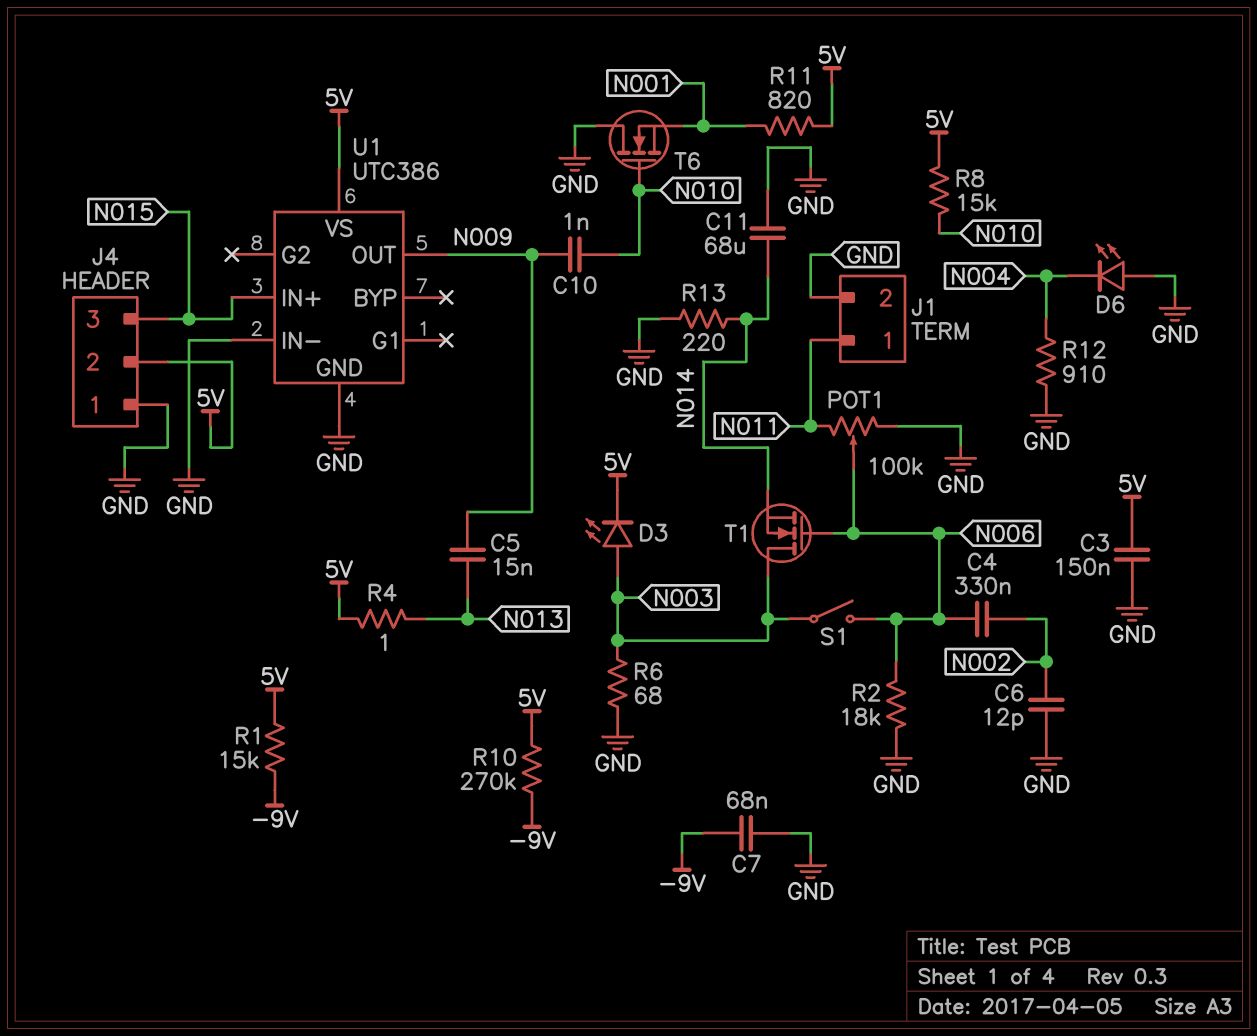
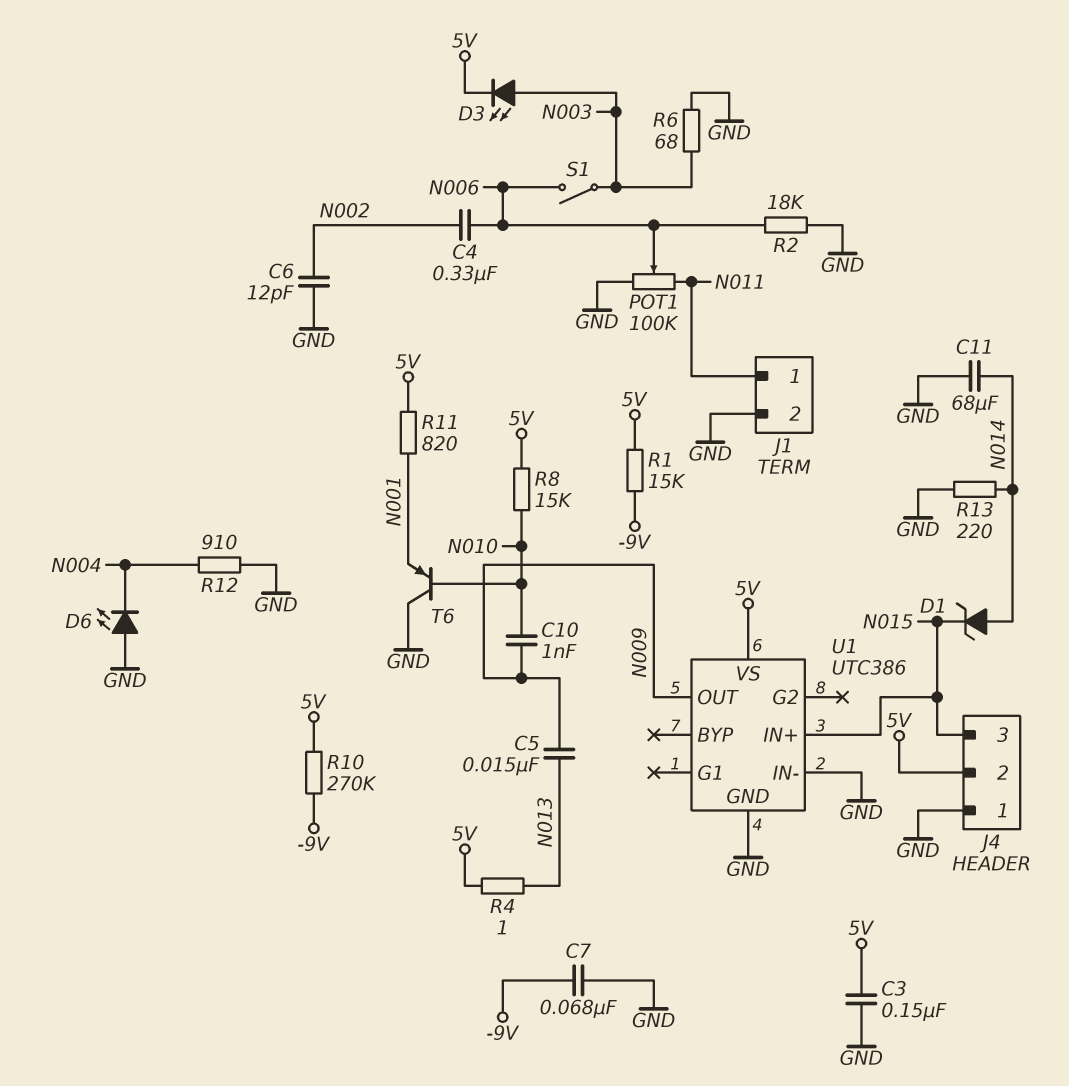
D1: none -> zener (A N014, K N015)
T1: NMOS (G N006, D N003, S N014) -> none
T6: NMOS (G N010, D GND, S N001) -> PNP (B N010, C GND, E N001)

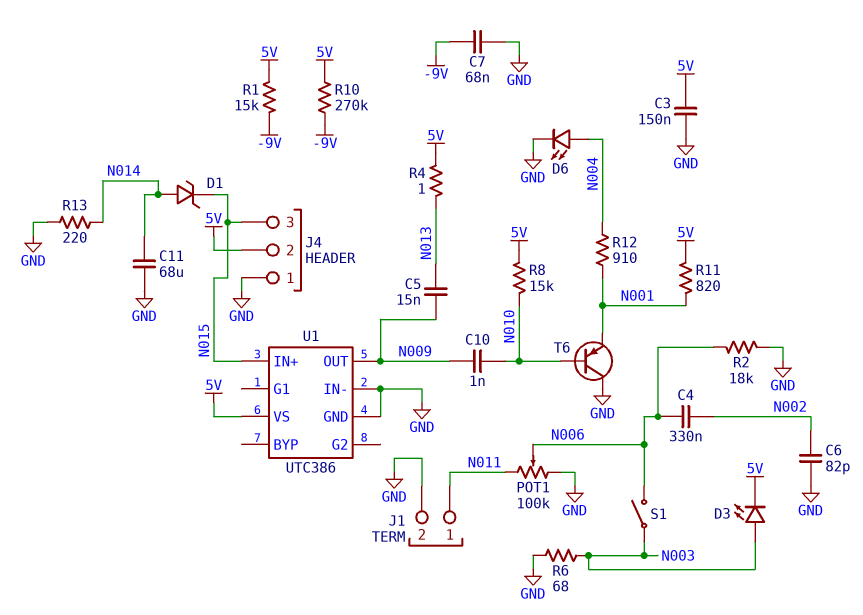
C6: 12pF (GND, N002) -> 82pF (GND, N002)
D6: LED (A GND, K N004) -> LED (A N004, K GND)
R12: 910 (GND, N004) -> 910 (N001, N004)

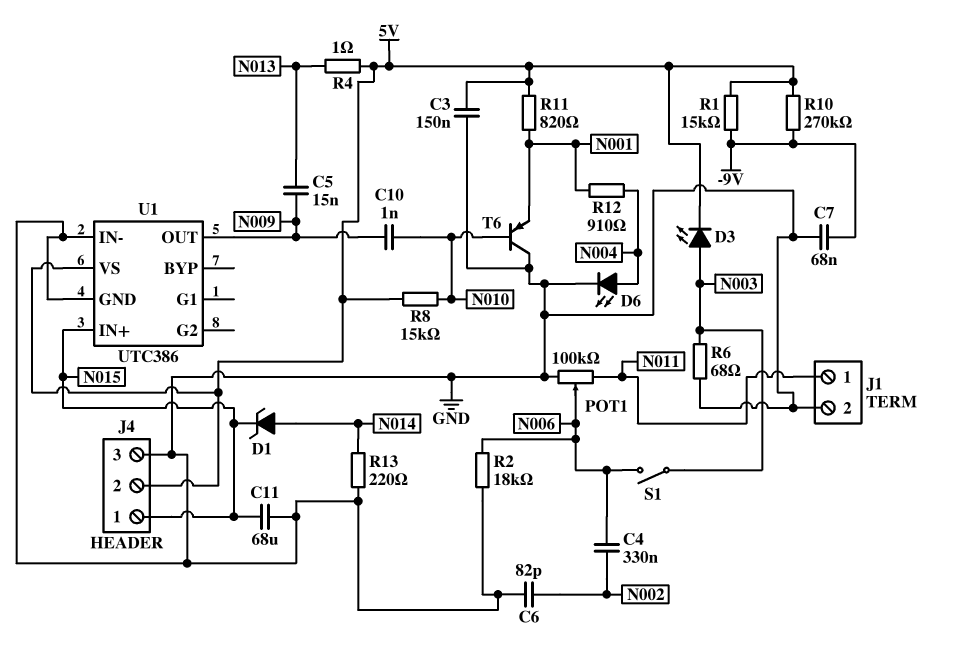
C11: 68uF (GND, N014) -> 68uF (GND, N015)
J4 pin 1: GND -> N015
J4 pin 3: N015 -> GND

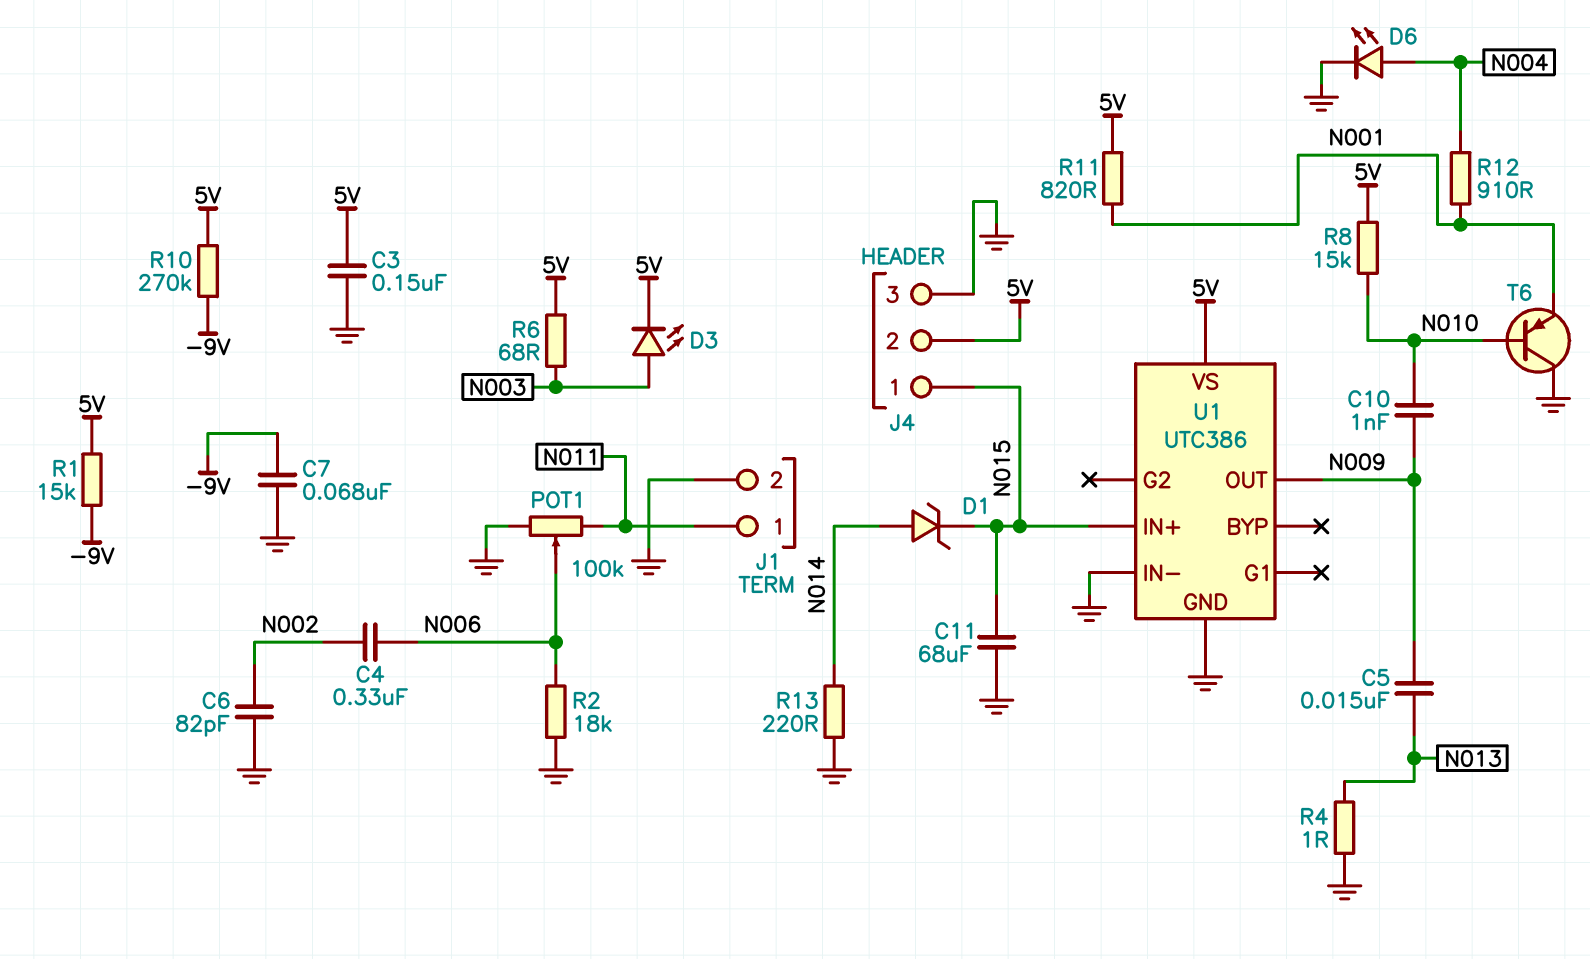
R4: 1 (5V, N013) -> 1 (GND, N013)
R6: 68 (GND, N003) -> 68 (5V, N003)
S1: switch (N003, N006) -> none

